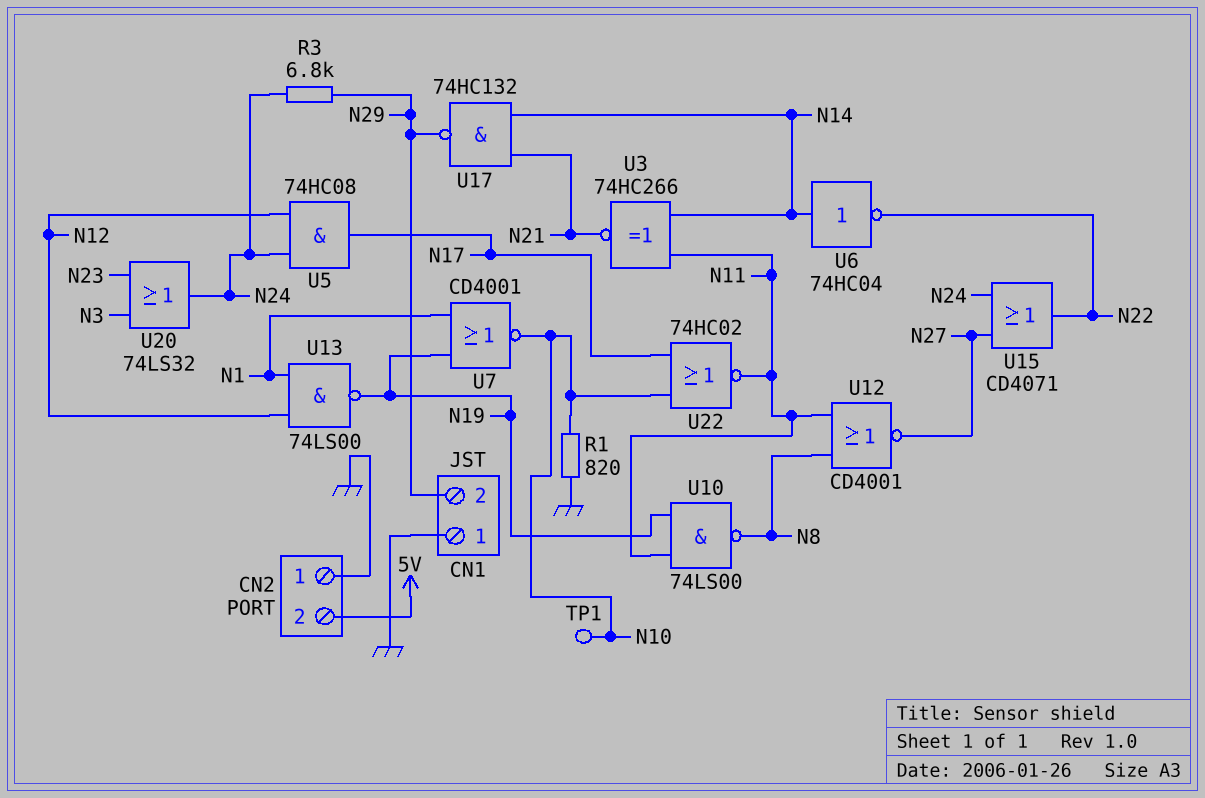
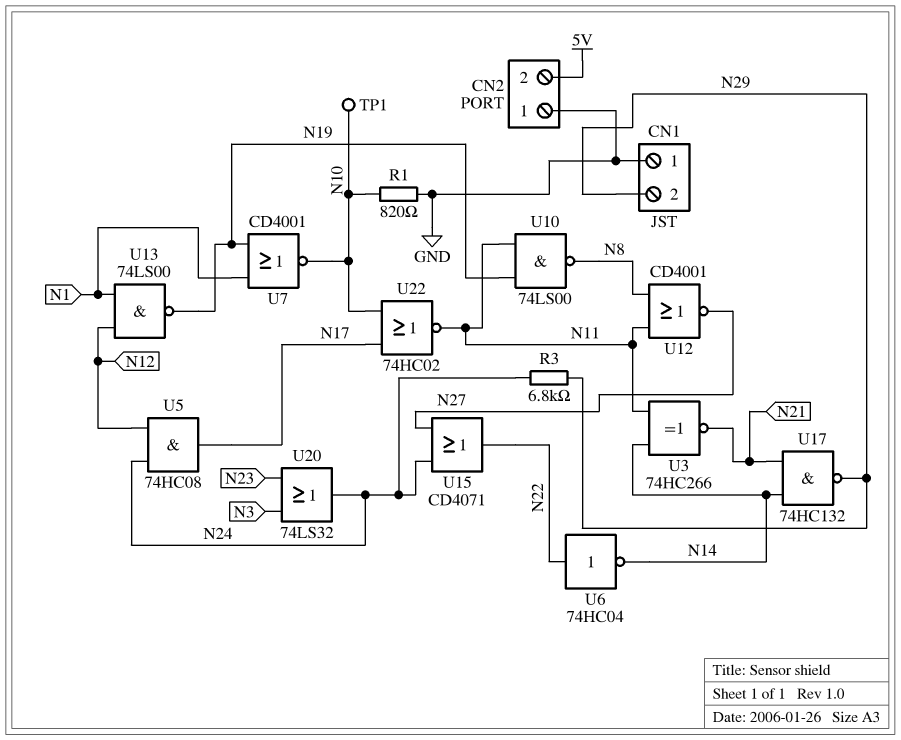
U6: NOT 74HC04 (in N14, out N22) -> NOT 74HC04 (in N22, out N14)

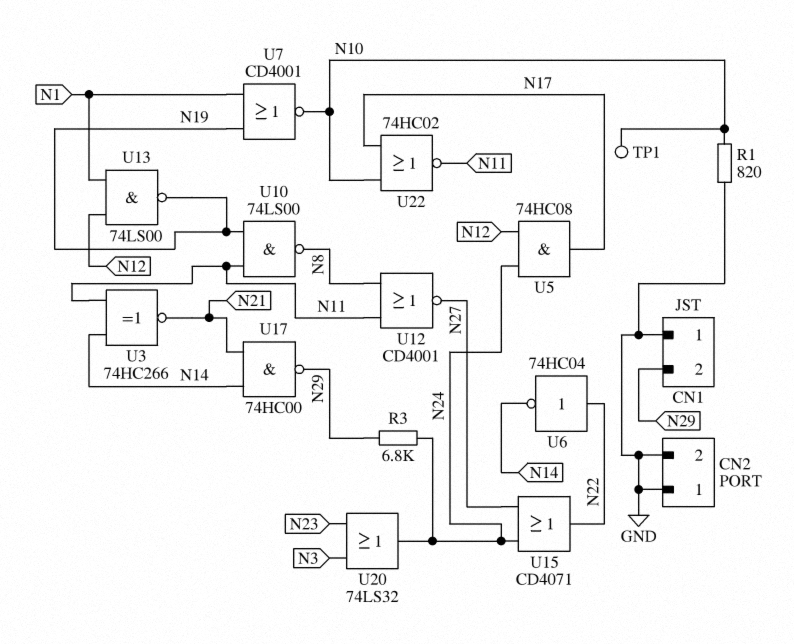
CN2 pin 2: 5V -> GND
U17: NAND 74HC132 (in N14, in N21, out N29) -> NAND 74HC00 (in N14, in N21, out N29)

